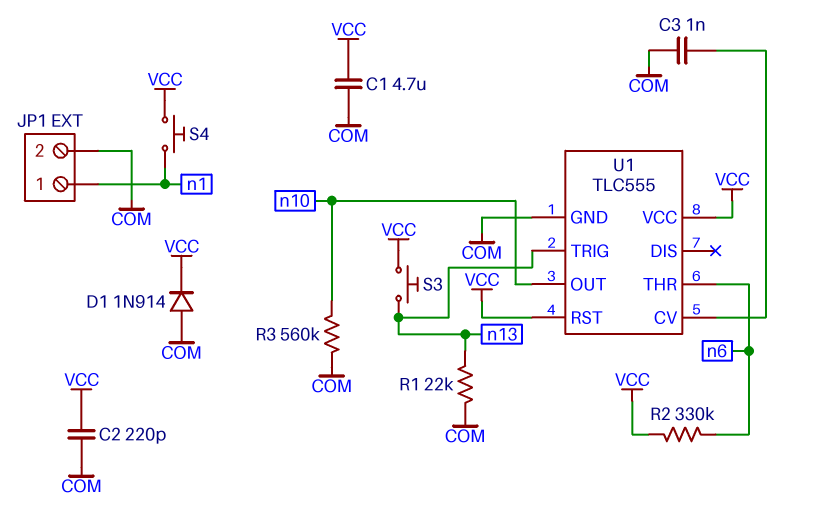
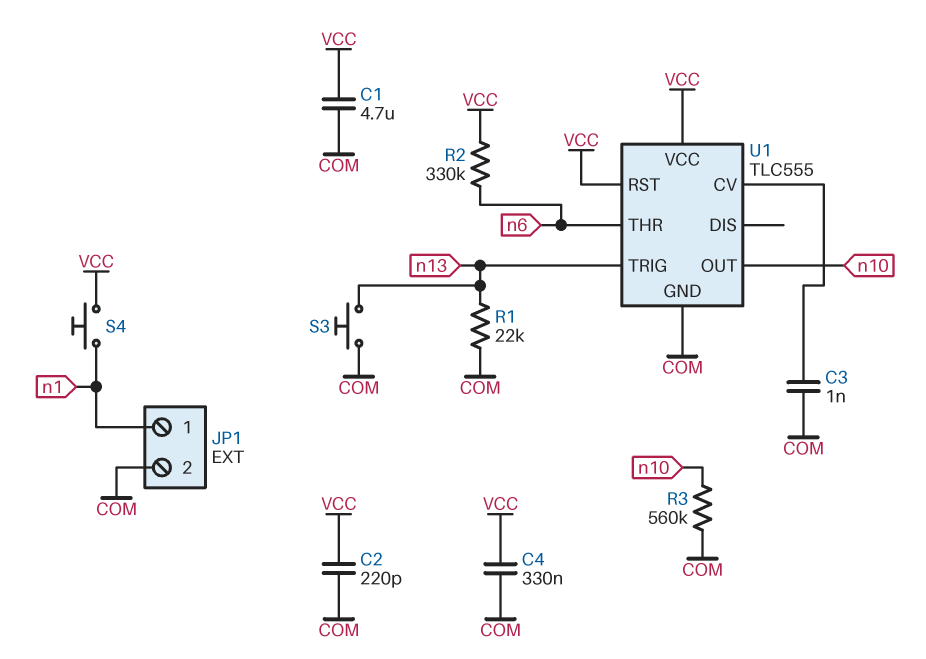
C4: none -> 330nF (COM, VCC)
D1: diode 1N914 (A COM, K VCC) -> none
S3: button (VCC, n13) -> button (COM, n13)

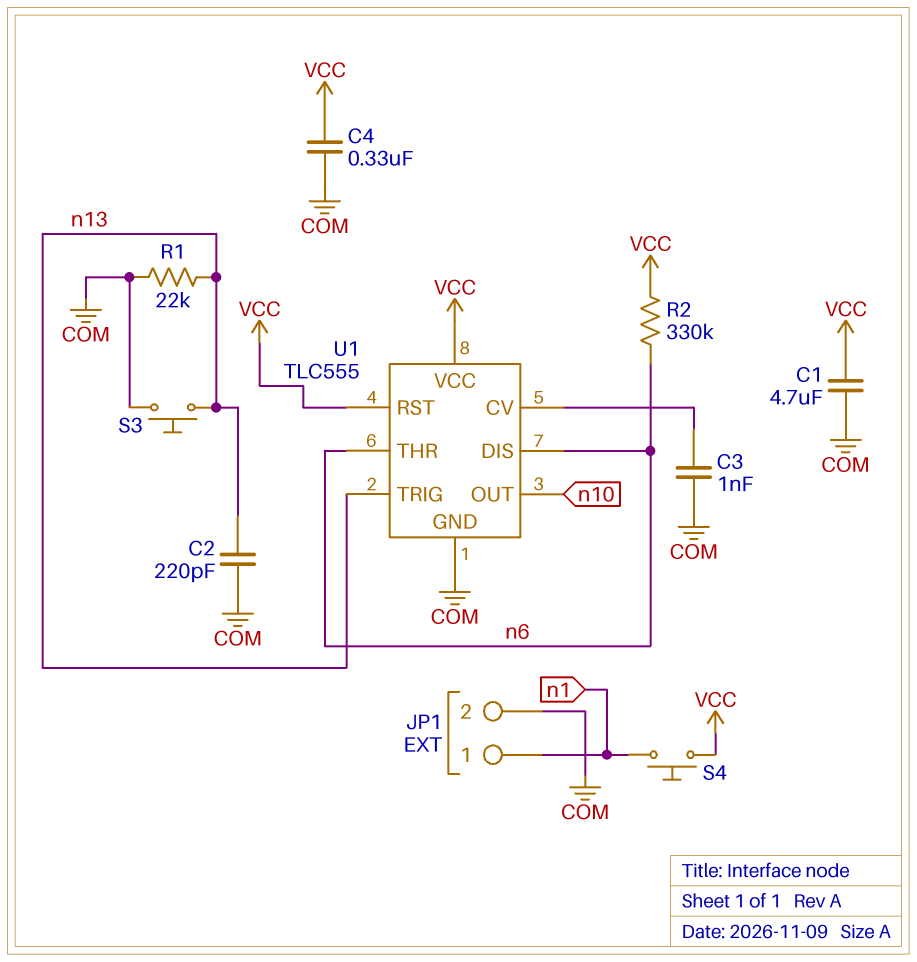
C2: 220pF (COM, VCC) -> 220pF (COM, n13)
R3: 560k (COM, n10) -> none
U1 pin DIS: none -> n6

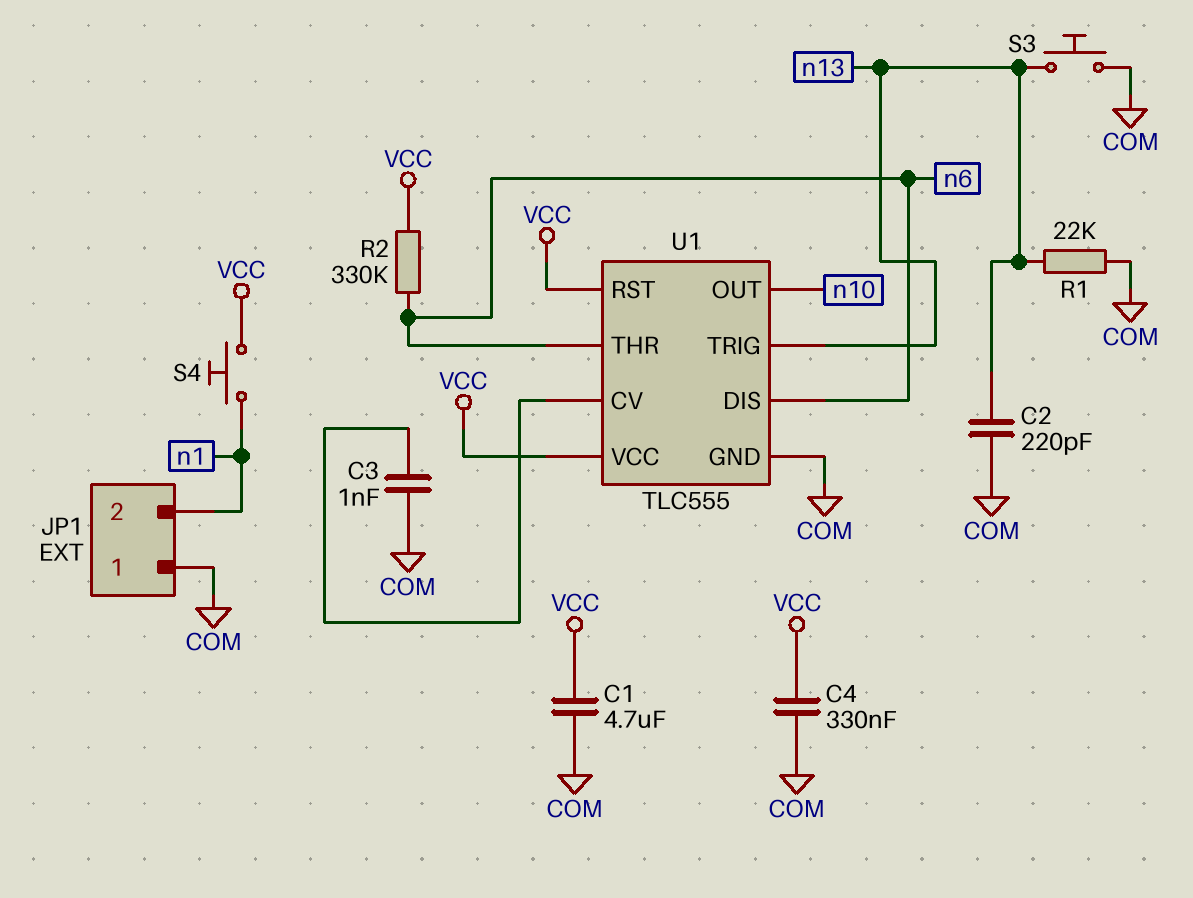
JP1 pin 1: n1 -> COM
JP1 pin 2: COM -> n1

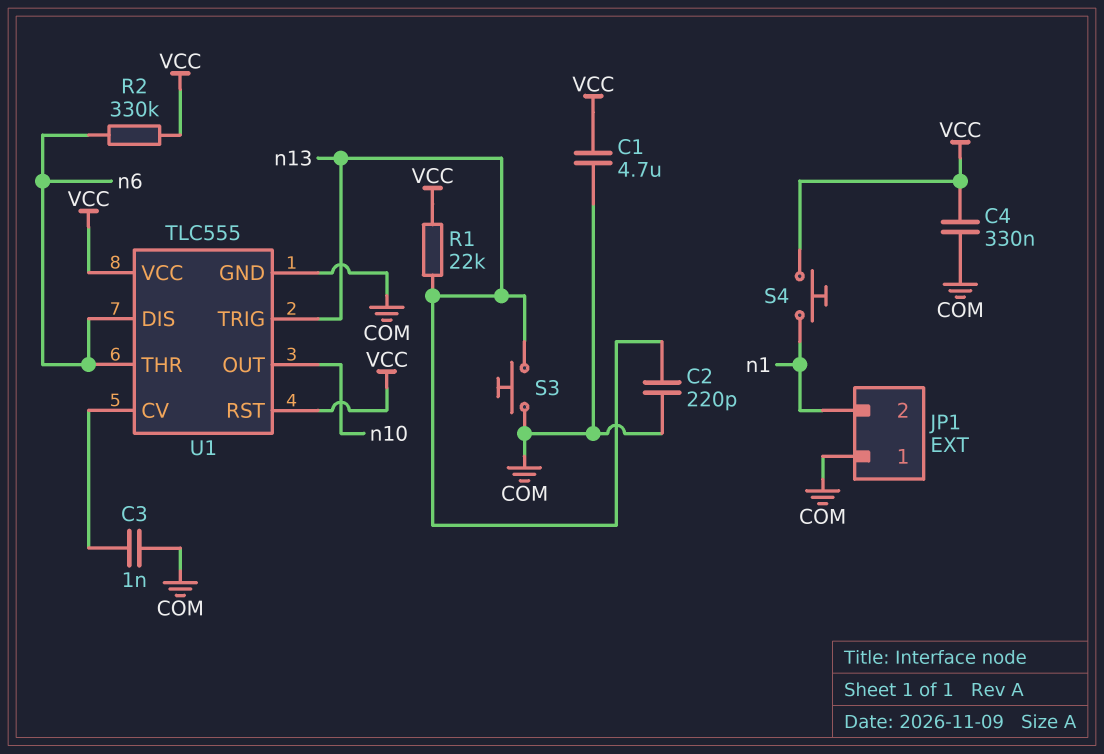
R1: 22k (COM, n13) -> 22k (VCC, n13)

